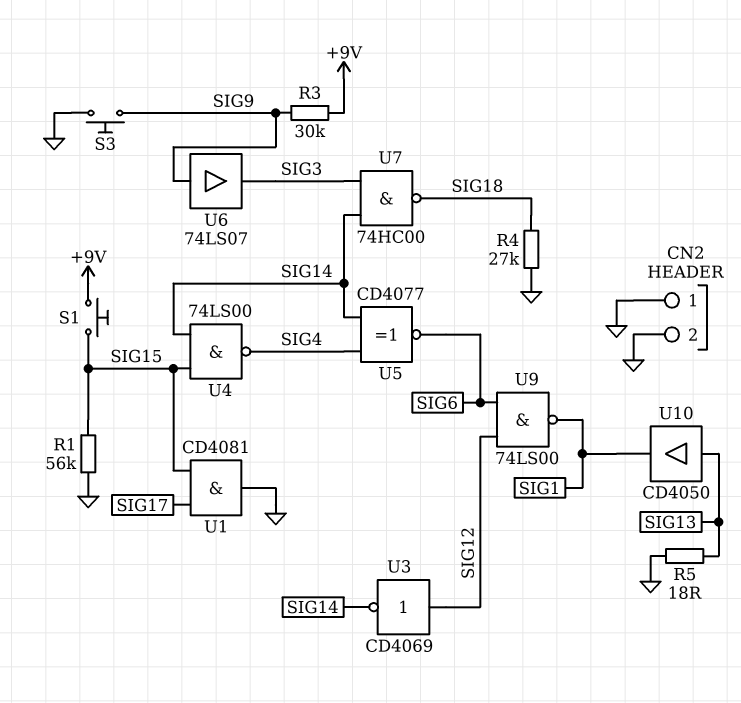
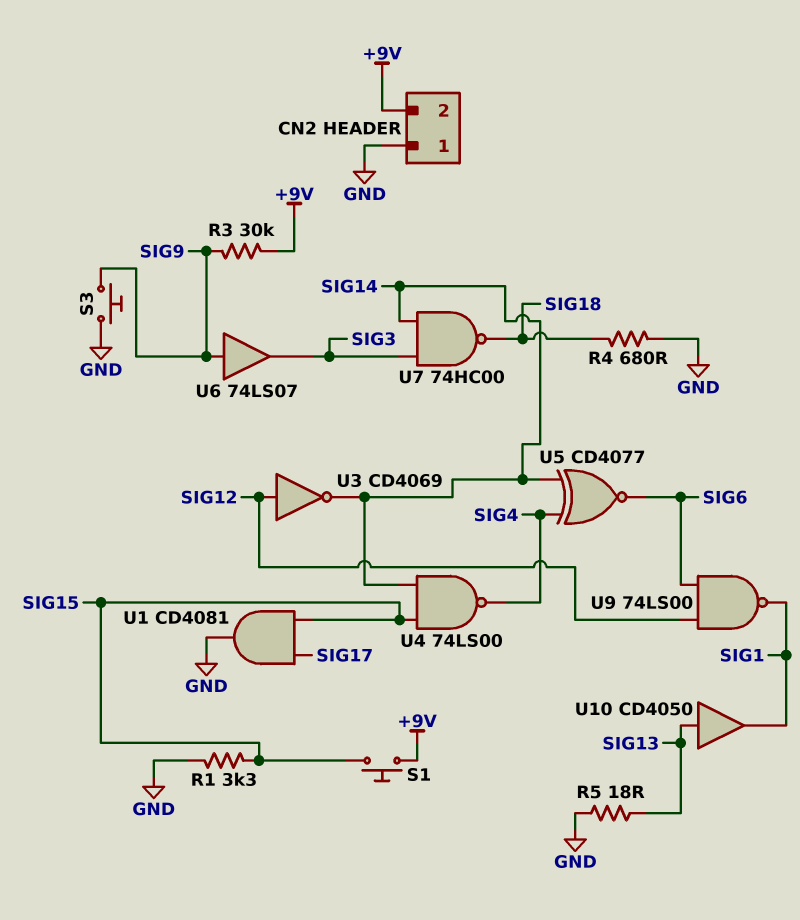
CN2 pin 2: GND -> +9V
R1: 56k (GND, SIG15) -> 3.3k (GND, SIG15)
R4: 27k (GND, SIG18) -> 680 (GND, SIG18)

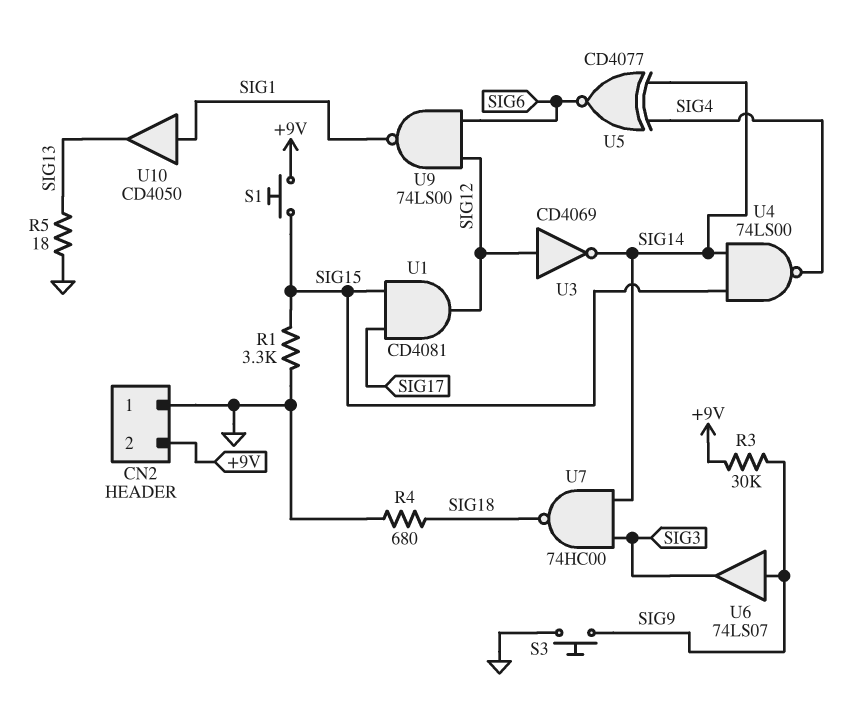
U1: AND CD4081 (in SIG15, in SIG17, out GND) -> AND CD4081 (in SIG15, in SIG17, out SIG12)
U10: buffer CD4050 (in SIG13, out SIG1) -> buffer CD4050 (in SIG1, out SIG13)

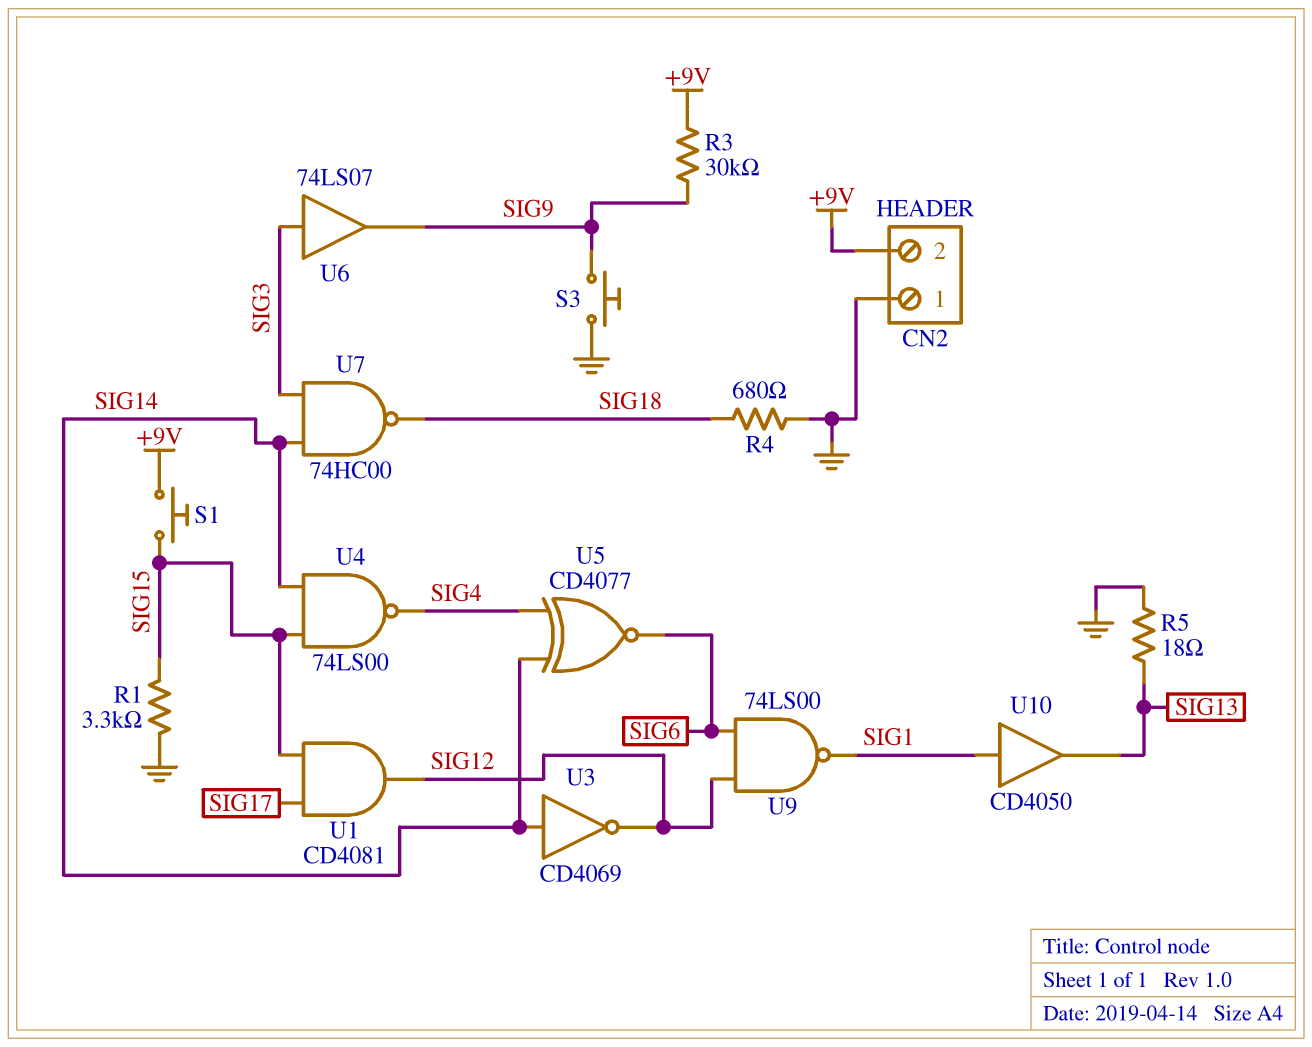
U3: NOT CD4069 (in SIG12, out SIG14) -> NOT CD4069 (in SIG14, out SIG12)
U6: buffer 74LS07 (in SIG9, out SIG3) -> buffer 74LS07 (in SIG3, out SIG9)

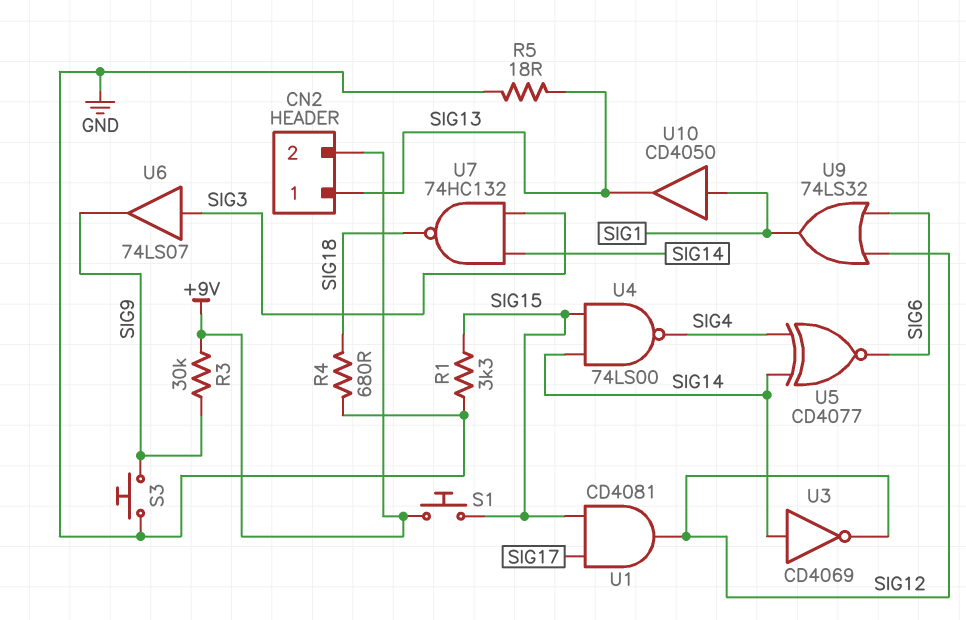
CN2 pin 1: GND -> SIG13
U7: NAND 74HC00 (in SIG3, in SIG14, out SIG18) -> NAND 74HC132 (in SIG3, in SIG14, out SIG18)
U9: NAND 74LS00 (in SIG6, in SIG12, out SIG1) -> OR 74LS32 (in SIG6, in SIG12, out SIG1)

